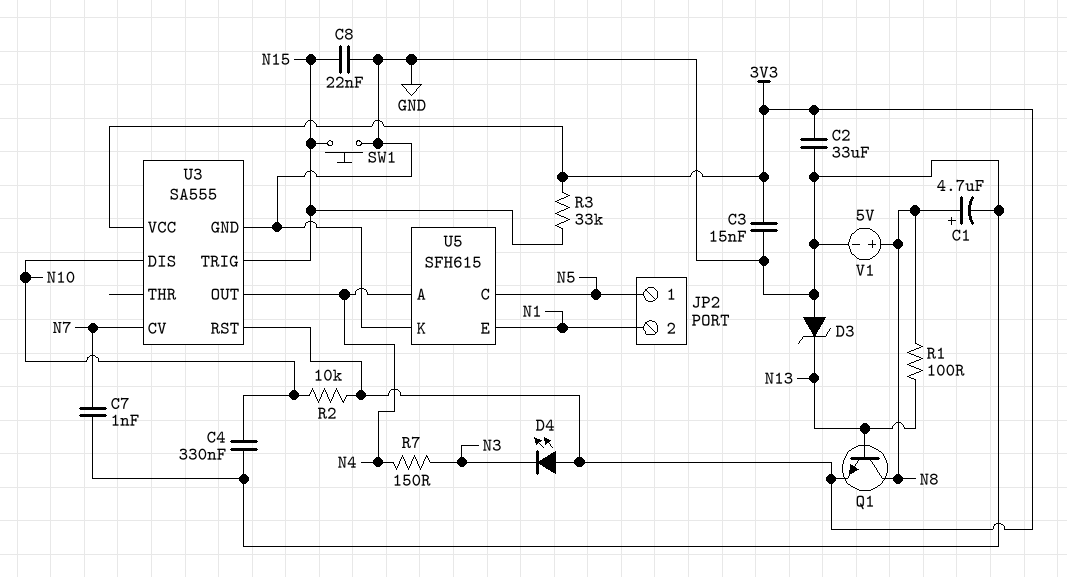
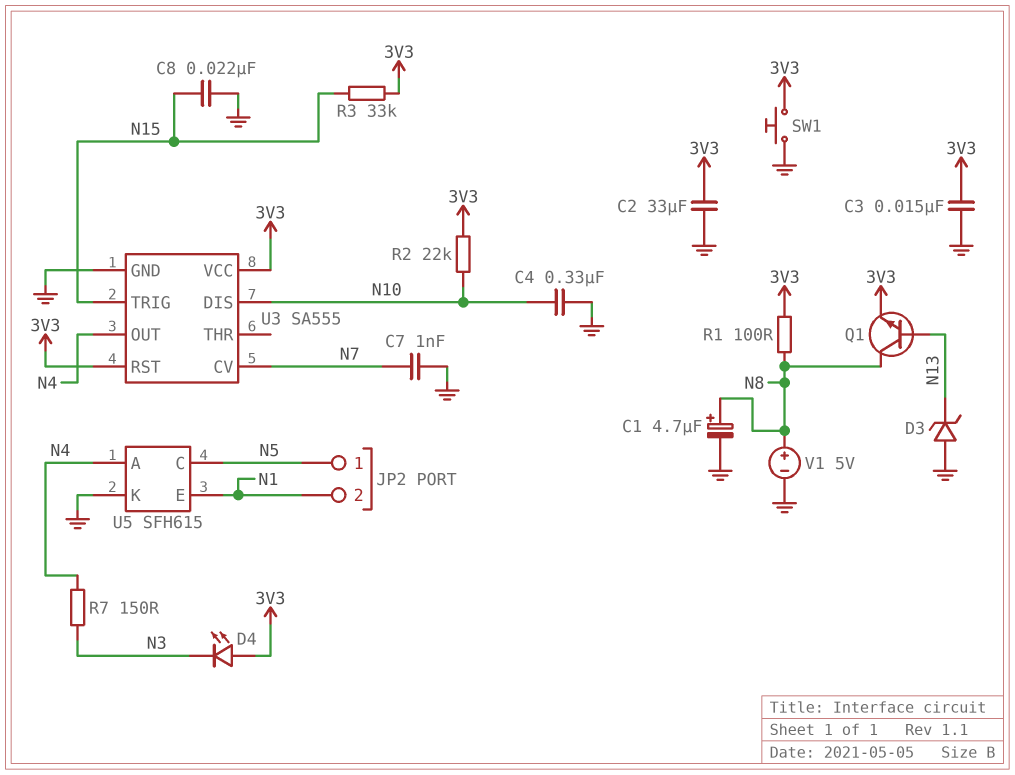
R1: 100 (N8, N13) -> 100 (3V3, N8)
R2: 10k (3V3, N10) -> 22k (3V3, N10)
SW1: button (GND, N15) -> button (3V3, GND)

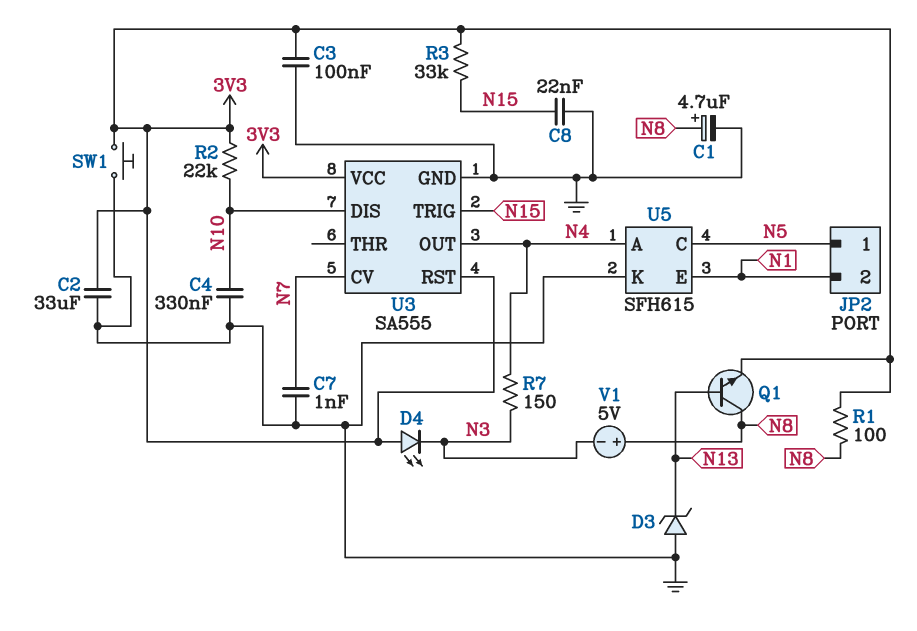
C3: 15nF (3V3, GND) -> 100nF (3V3, GND)
V1: 5V (plus N8, minus GND) -> 5V (plus N8, minus N3)

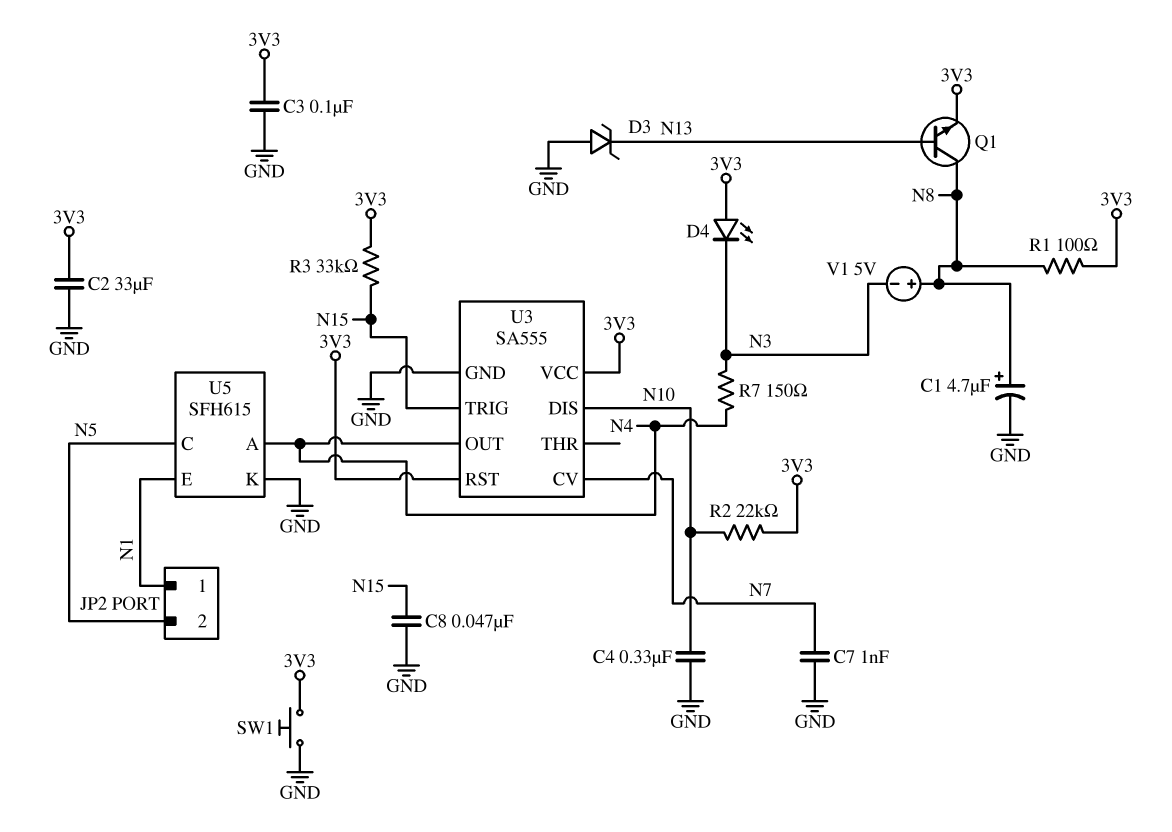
C8: 22nF (GND, N15) -> 47nF (GND, N15)
JP2 pin 1: N5 -> N1
JP2 pin 2: N1 -> N5

